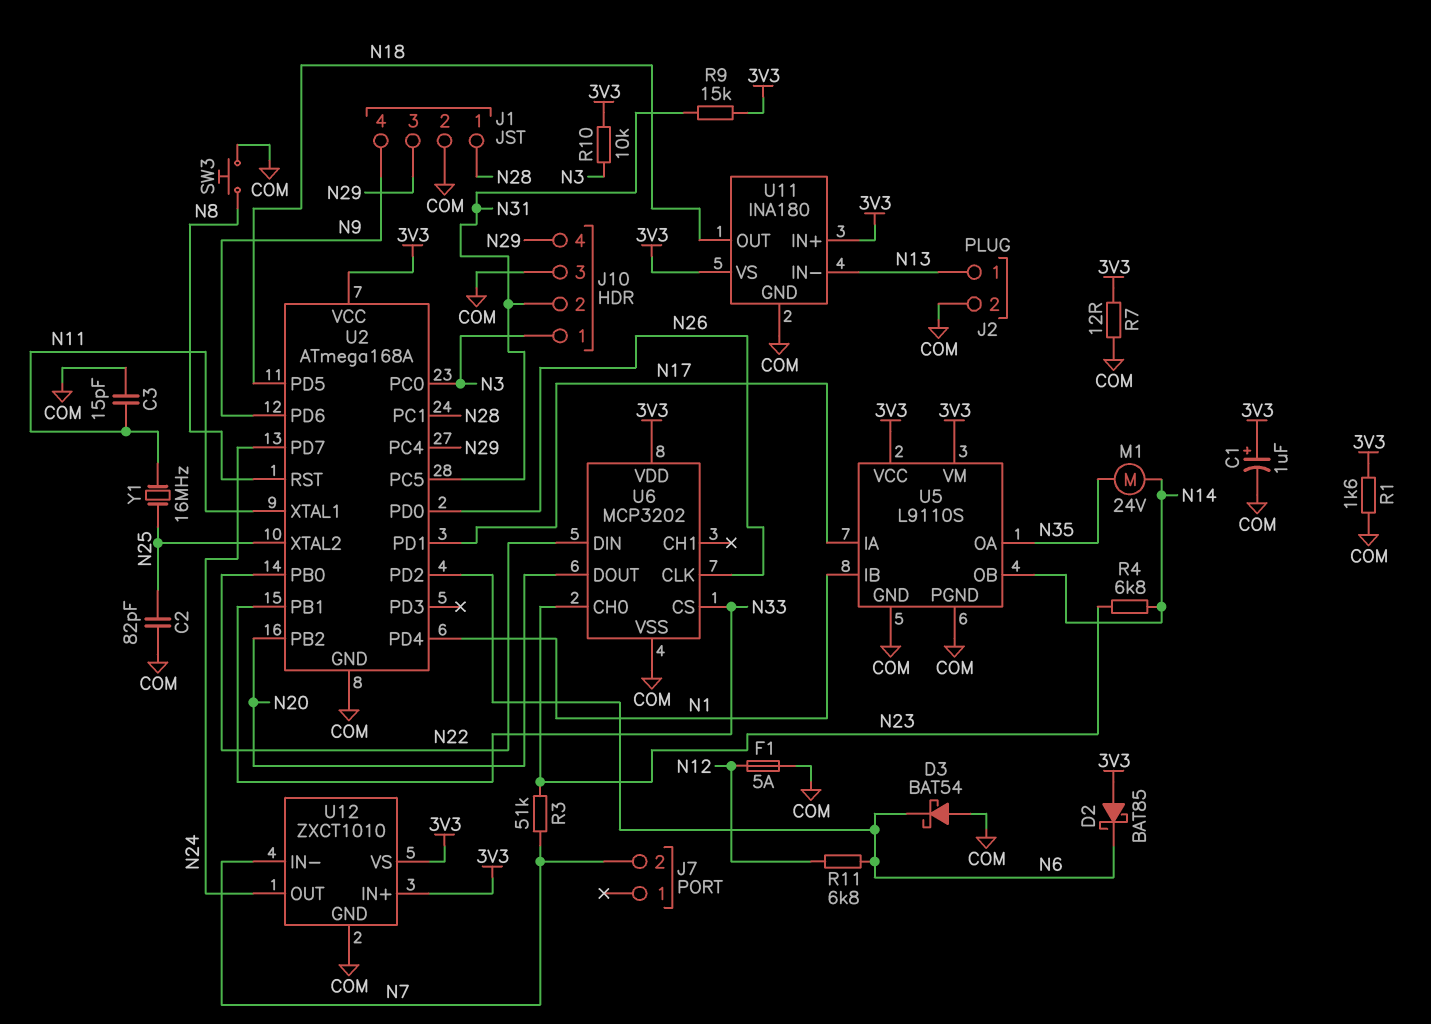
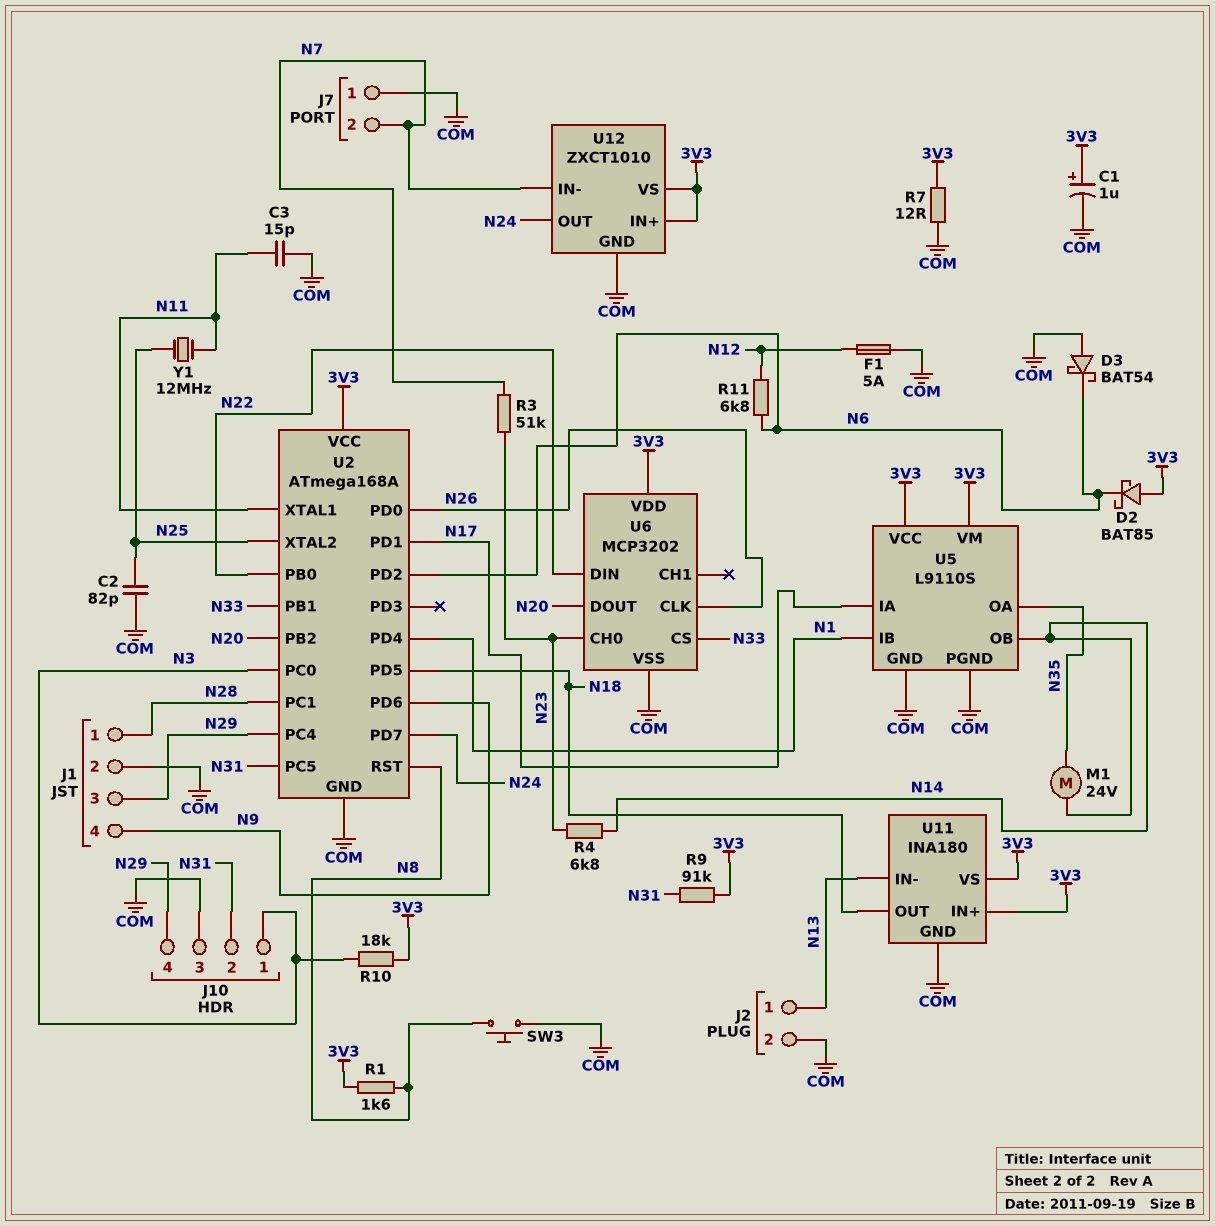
J7 pin 1: none -> COM
R1: 1.6k (3V3, COM) -> 1.6k (3V3, N8)
R9: 15k (3V3, N31) -> 91k (3V3, N31)
R10: 10k (3V3, N3) -> 18k (3V3, N3)
Y1: 16MHz (N11, N25) -> 12MHz (N11, N25)

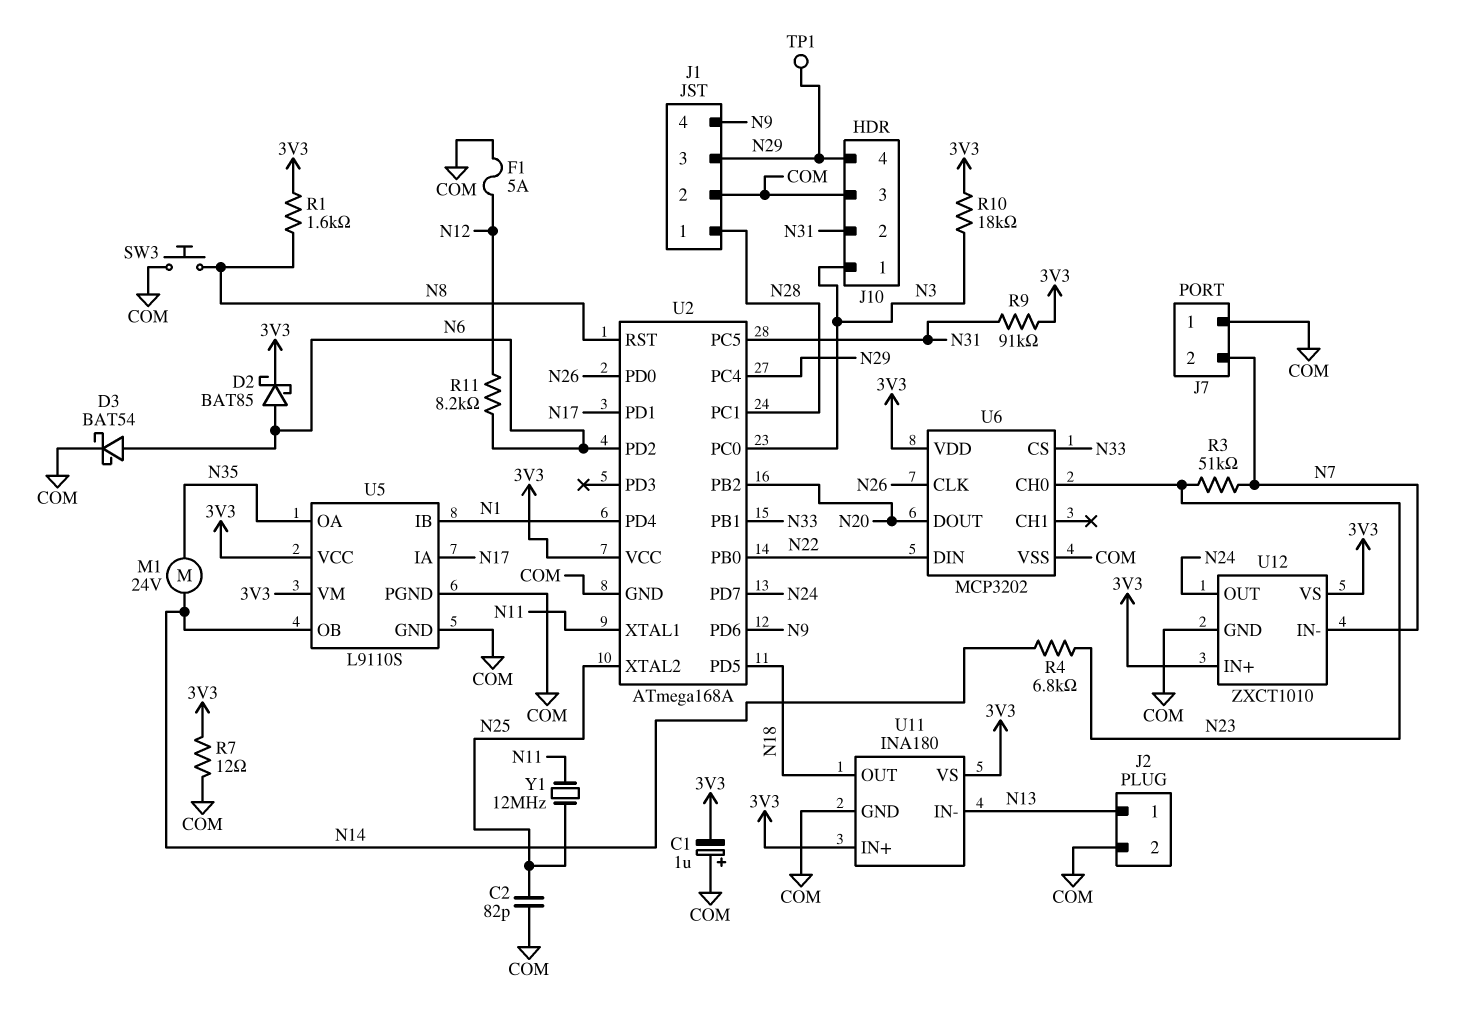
C1: 1uF (plus 3V3, minus COM) -> 1uF (plus COM, minus 3V3)
C3: 15pF (COM, N11) -> none
D2: schottky BAT85 (A 3V3, K N6) -> schottky BAT85 (A N6, K 3V3)
D3: schottky BAT54 (A COM, K N6) -> schottky BAT54 (A N6, K COM)
R11: 6.8k (N6, N12) -> 8.2k (N6, N12)
TP1: none -> test point (N29)

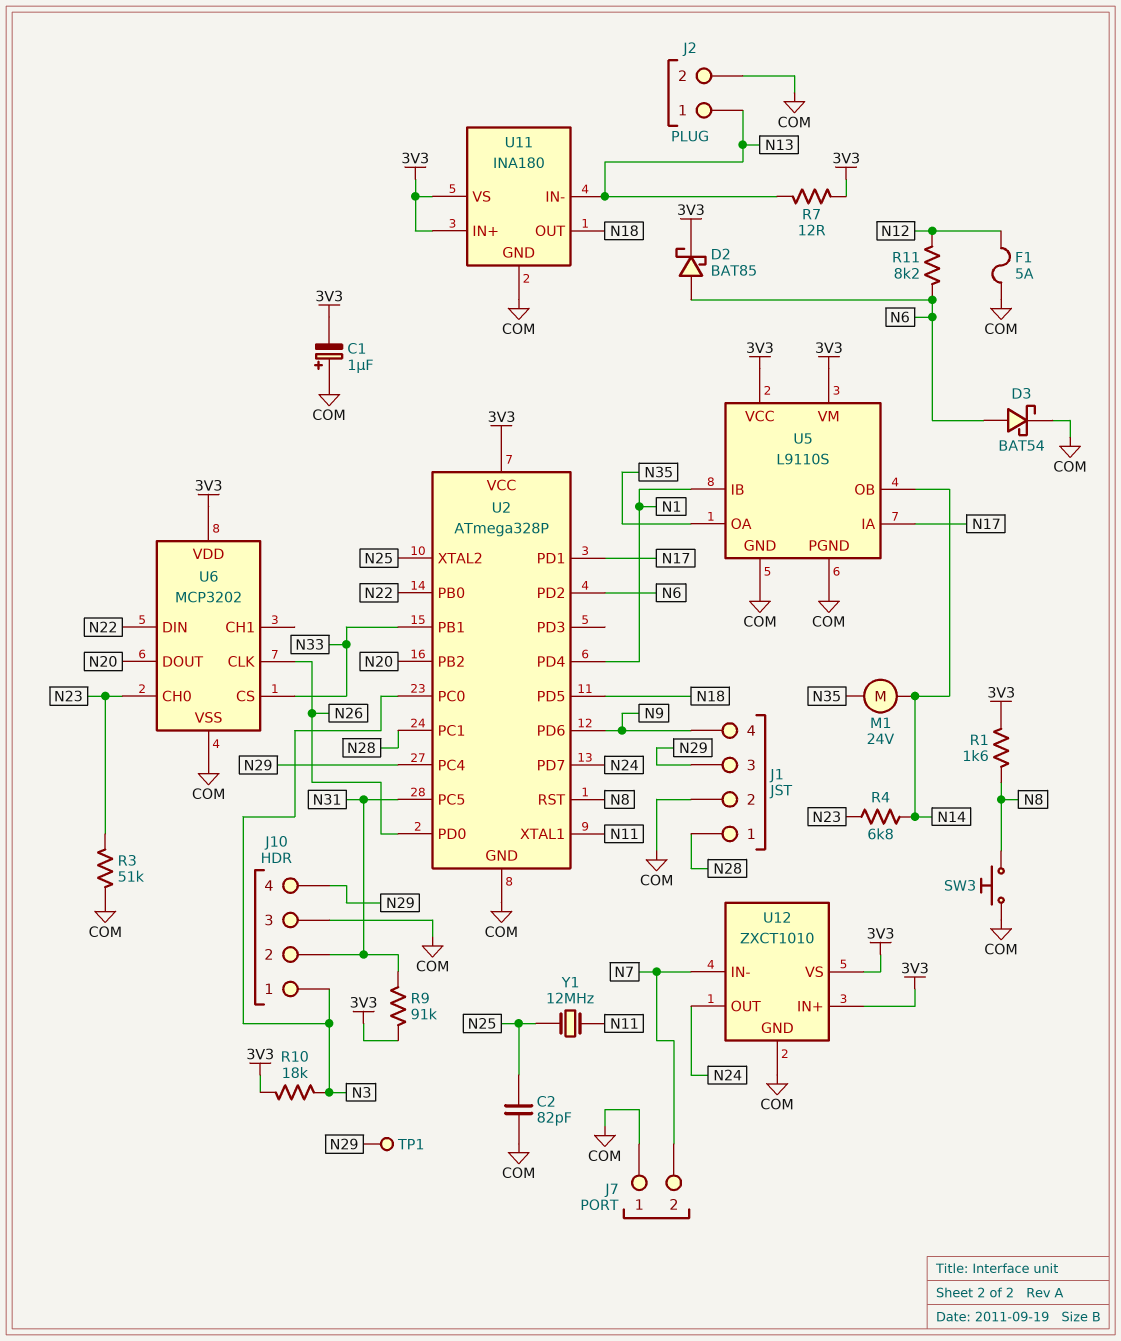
R3: 51k (N7, N23) -> 51k (COM, N23)
R7: 12 (3V3, COM) -> 12 (3V3, N13)
U2: ATmega168A -> ATmega328P

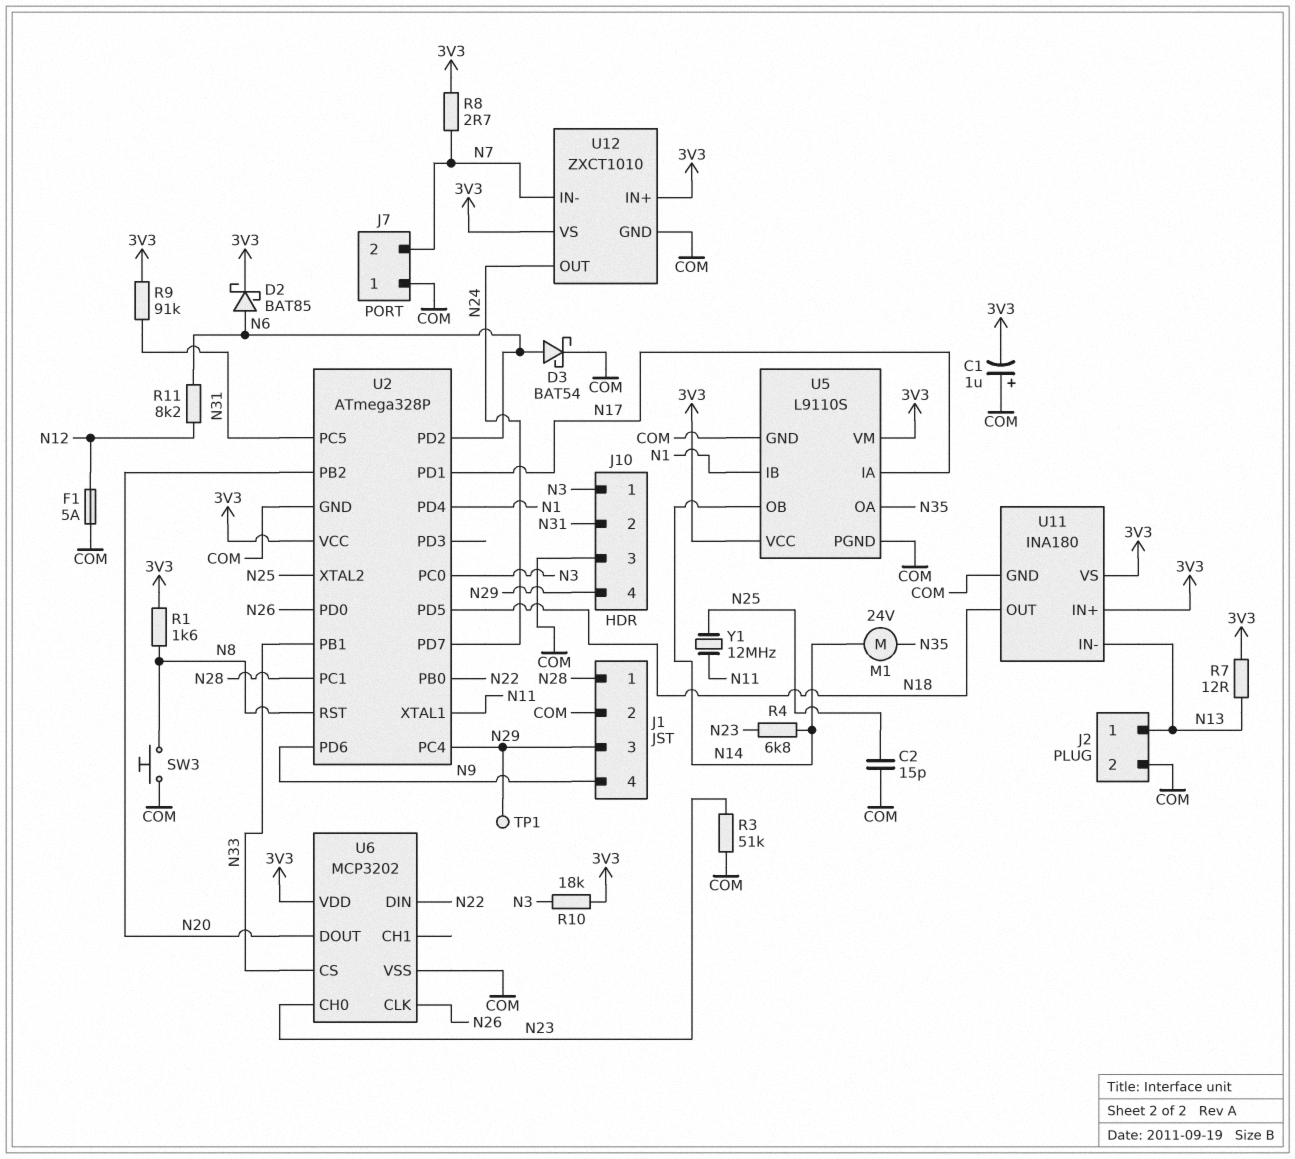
C2: 82pF (COM, N25) -> 15pF (COM, N25)
R8: none -> 2.7 (3V3, N7)

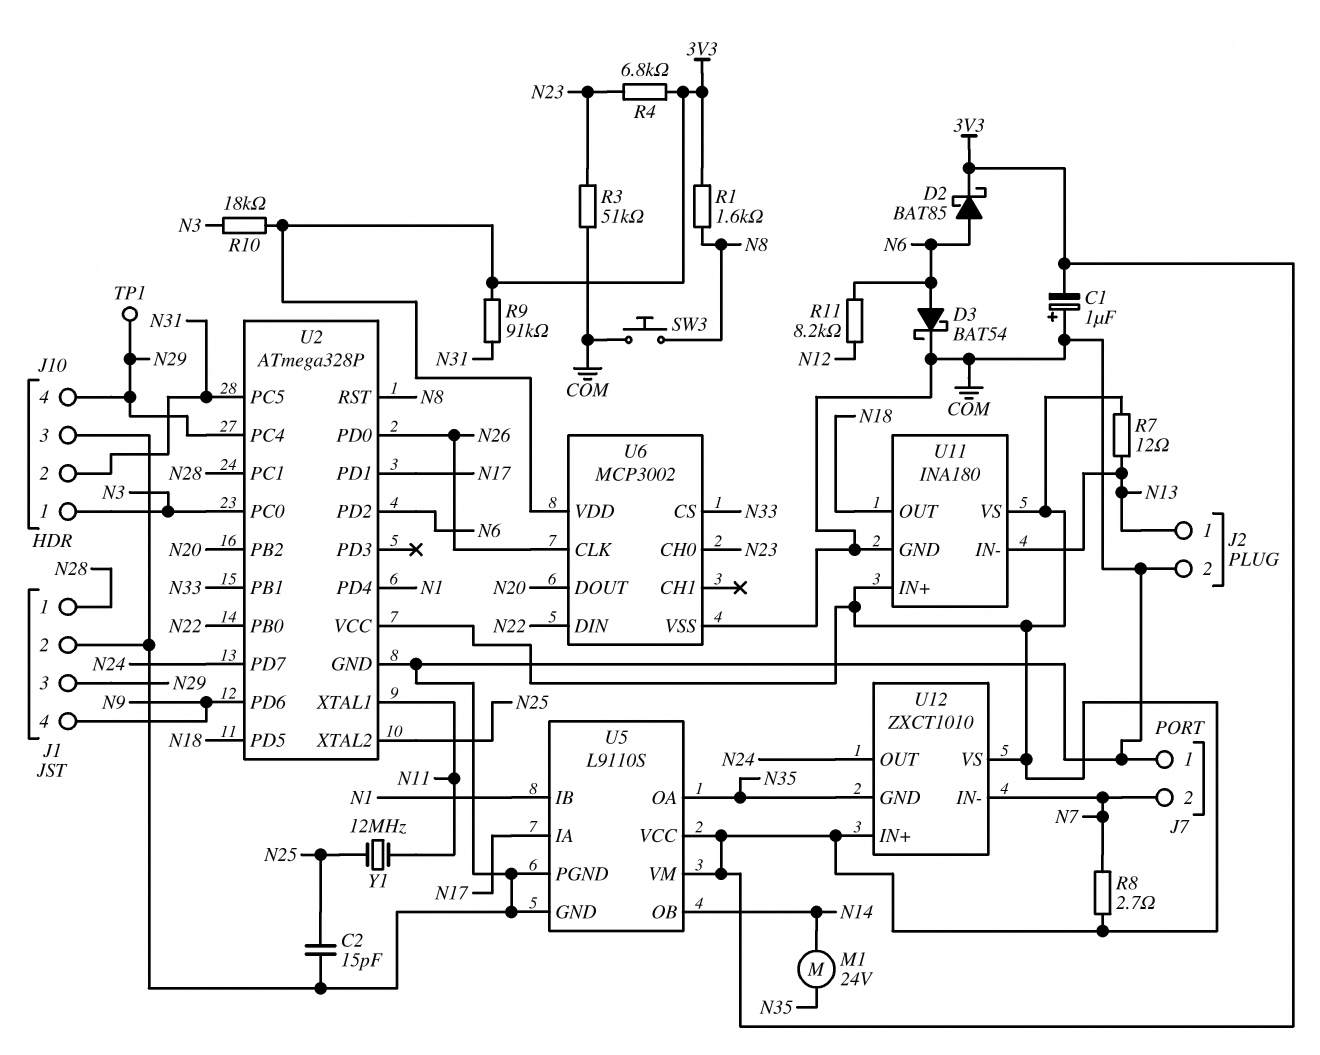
F1: 5A (COM, N12) -> none
R4: 6.8k (N14, N23) -> 6.8k (3V3, N23)
U6: MCP3202 -> MCP3002
U12 pin GND: COM -> N35

